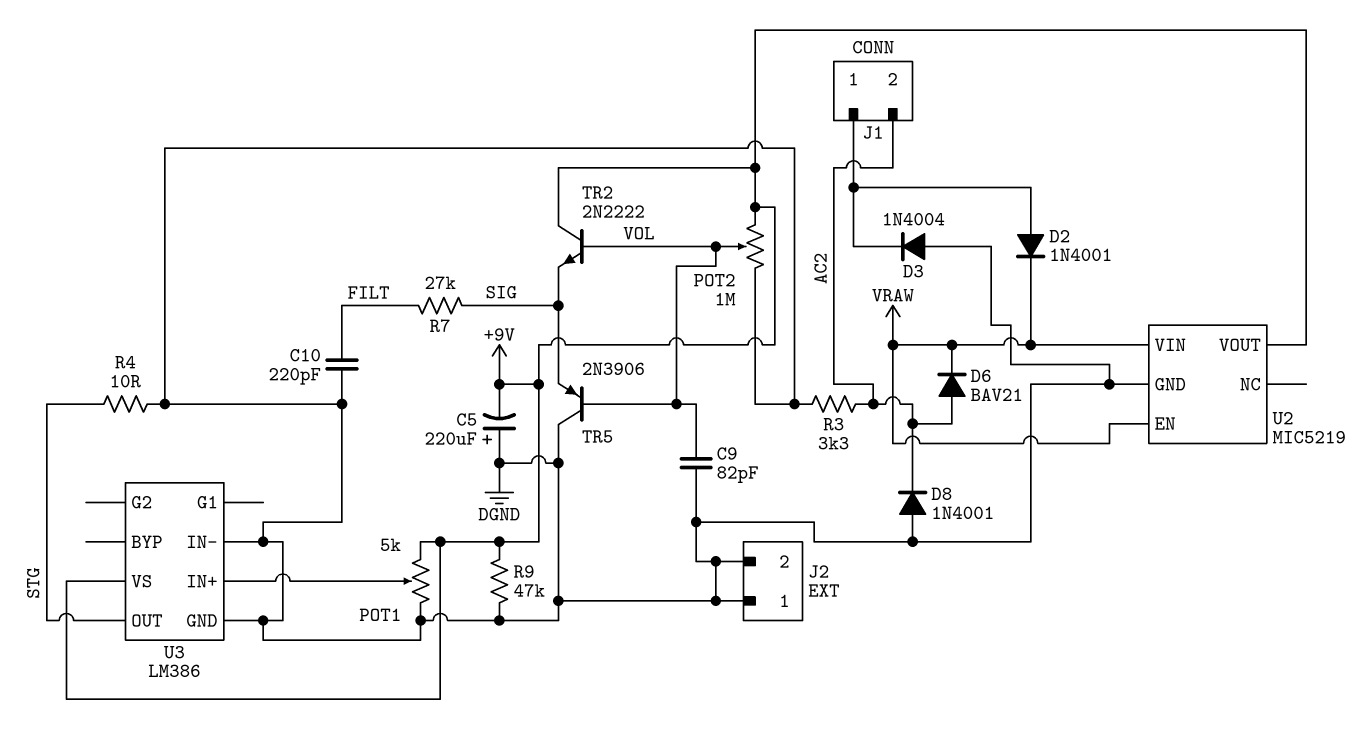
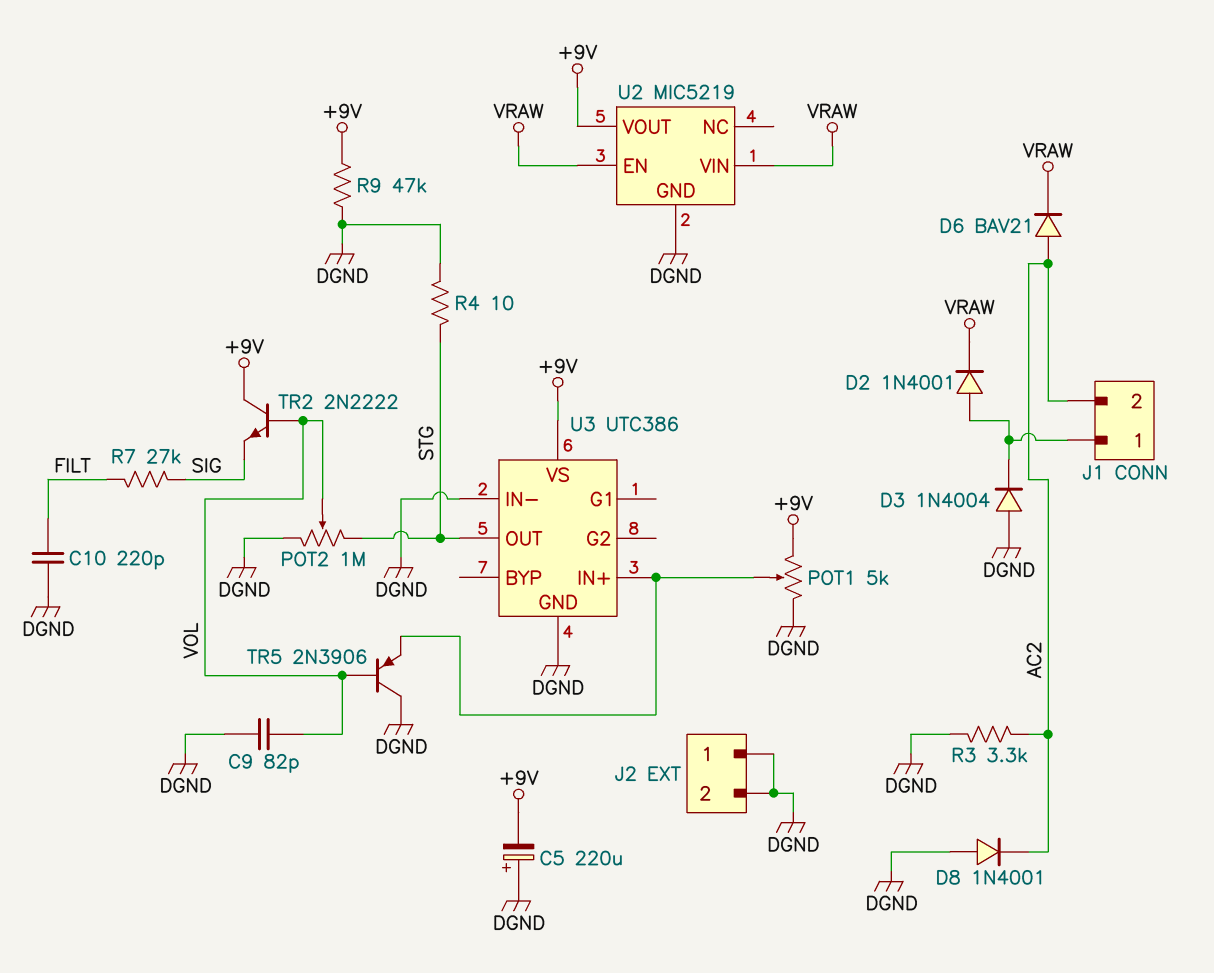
POT2: 1M (+9V, DGND, wiper VOL) -> 1M (DGND, STG, wiper VOL)
TR5: PNP 2N3906 (B VOL, C DGND, E SIG) -> PNP 2N3906 (B VOL, C DGND, E U3/IN+)
U3: LM386 -> UTC386

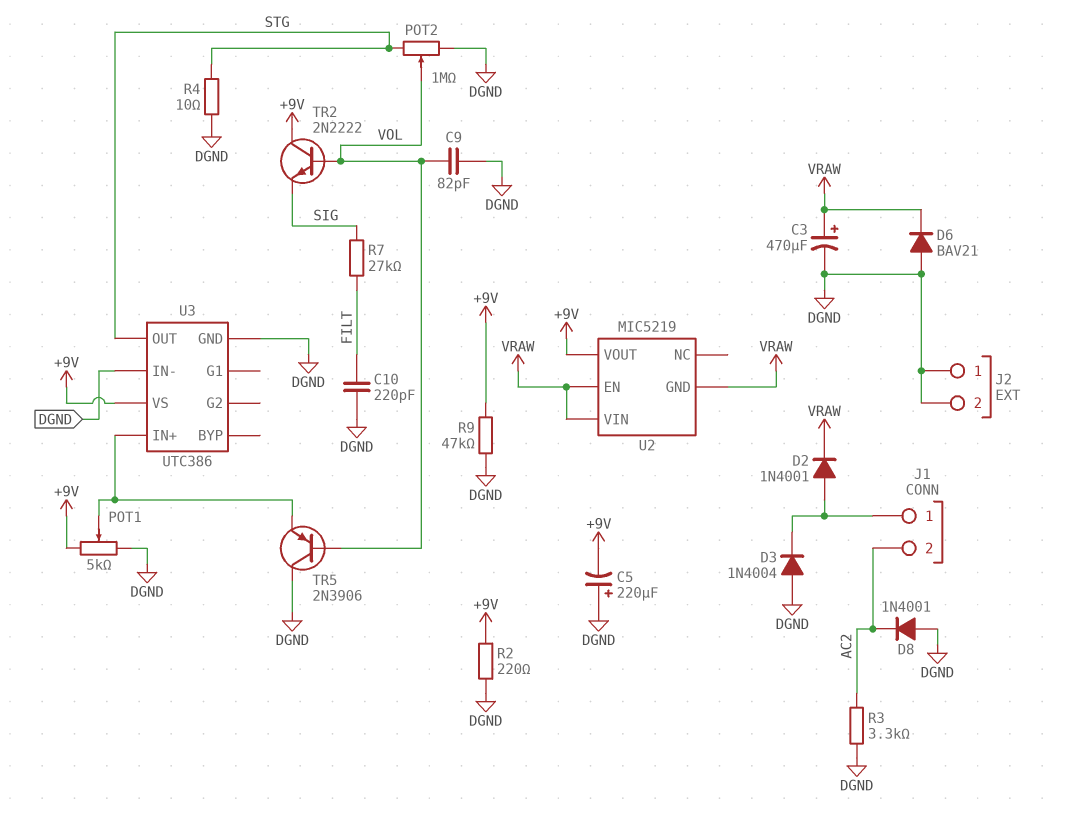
C3: none -> 470uF (plus VRAW, minus DGND)
D6: diode BAV21 (A AC2, K VRAW) -> diode BAV21 (A DGND, K VRAW)
R2: none -> 220 (+9V, DGND)
U2 pin GND: DGND -> VRAW

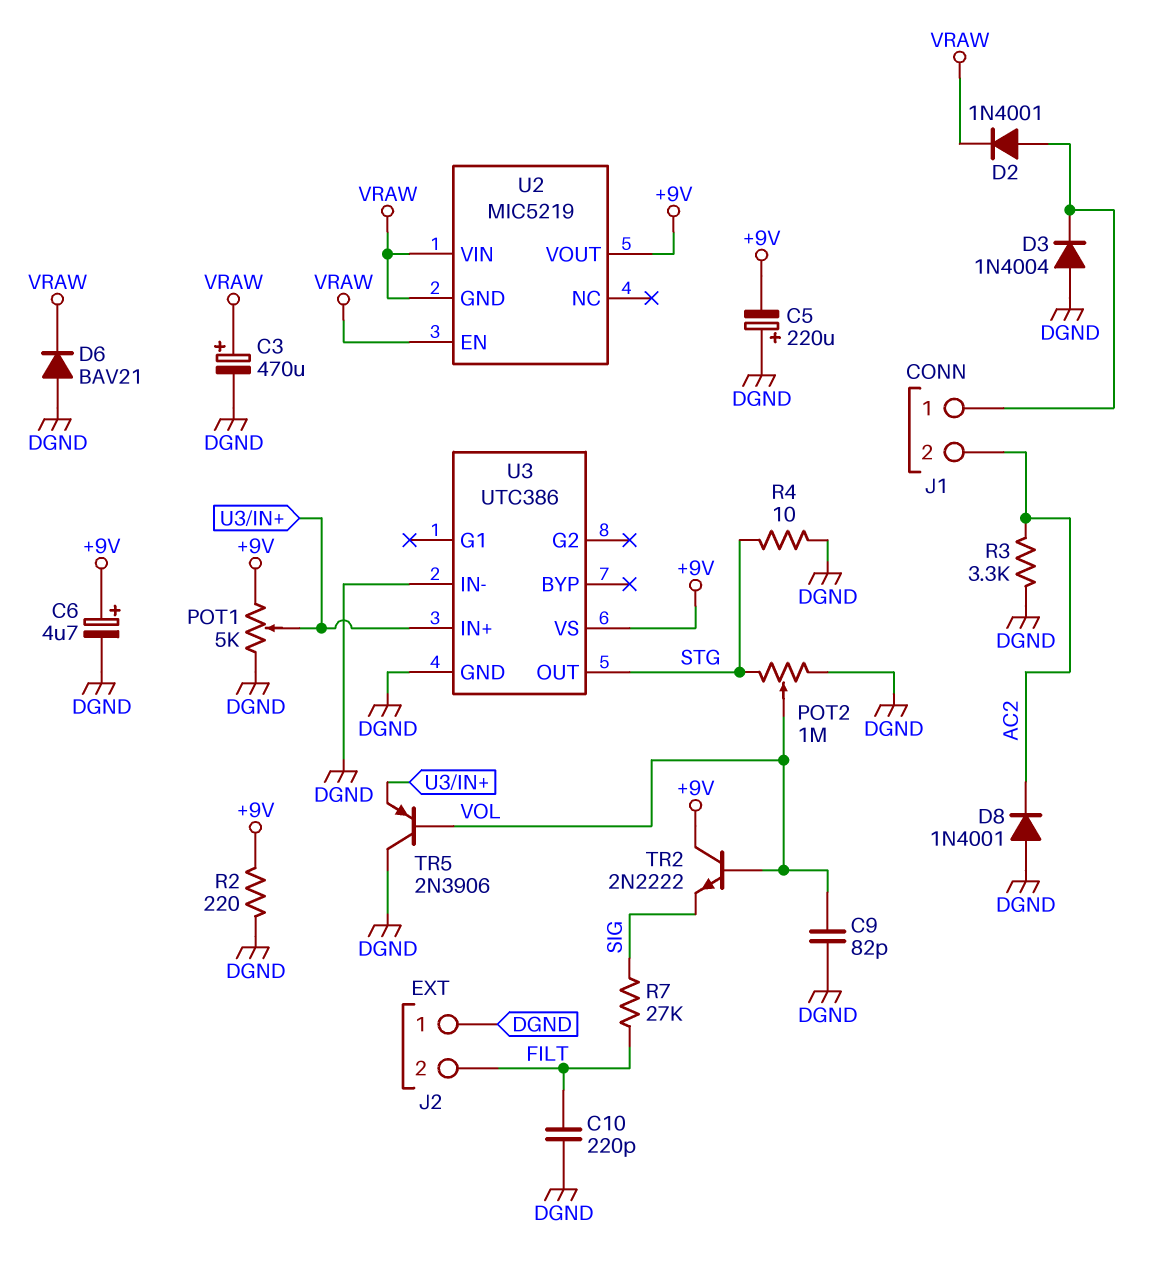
C6: none -> 4.7uF (plus +9V, minus DGND)
J2 pin 2: DGND -> FILT
R9: 47k (+9V, DGND) -> none

